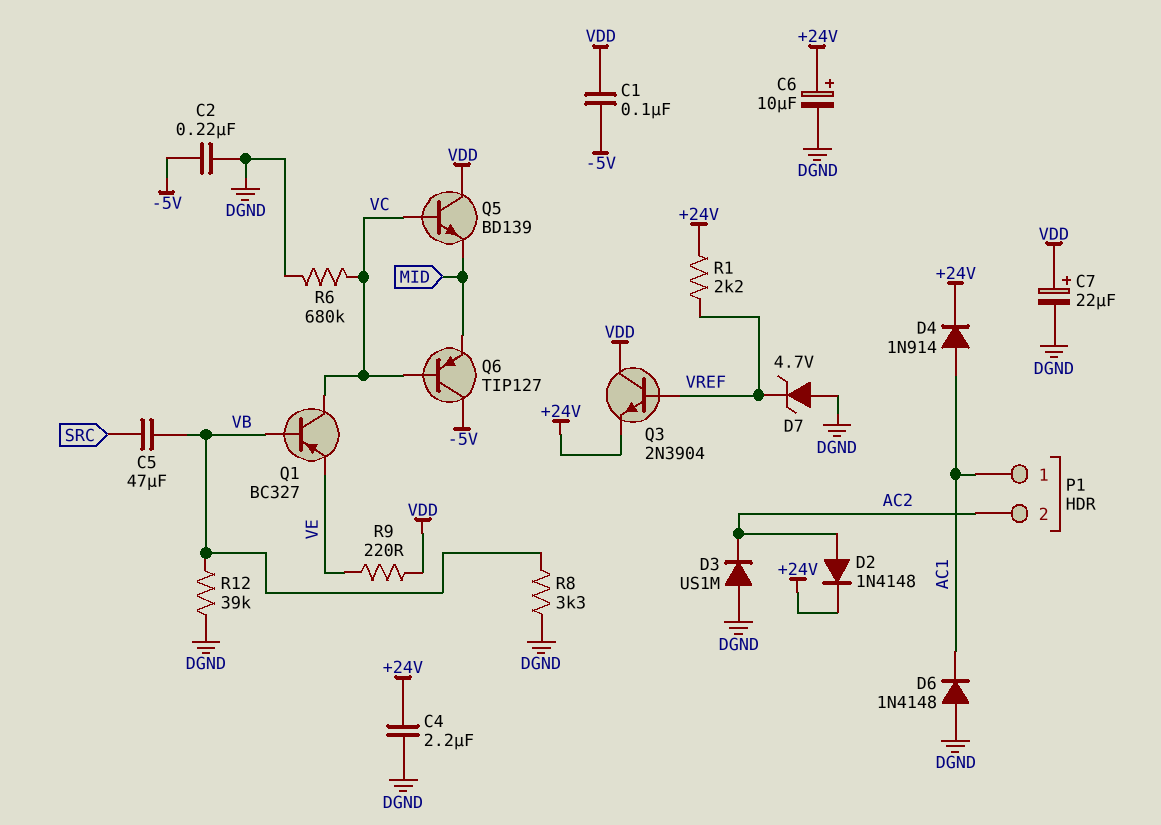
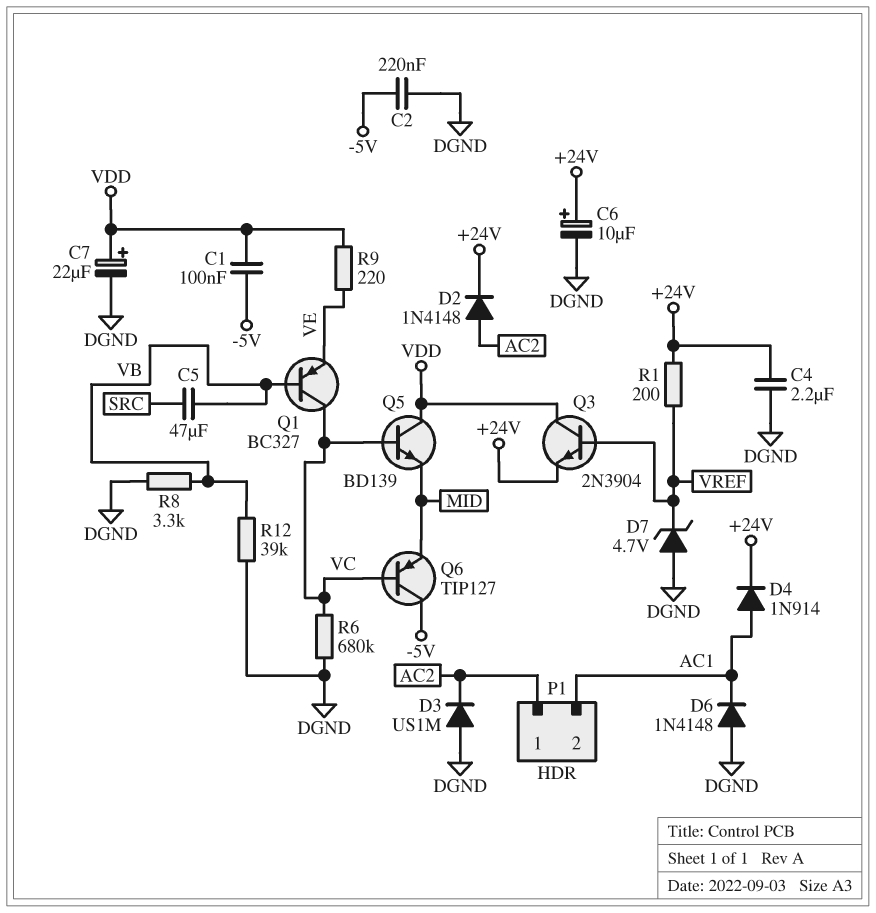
P1 pin 1: AC1 -> AC2
P1 pin 2: AC2 -> AC1
R1: 2.2k (+24V, VREF) -> 200 (+24V, VREF)

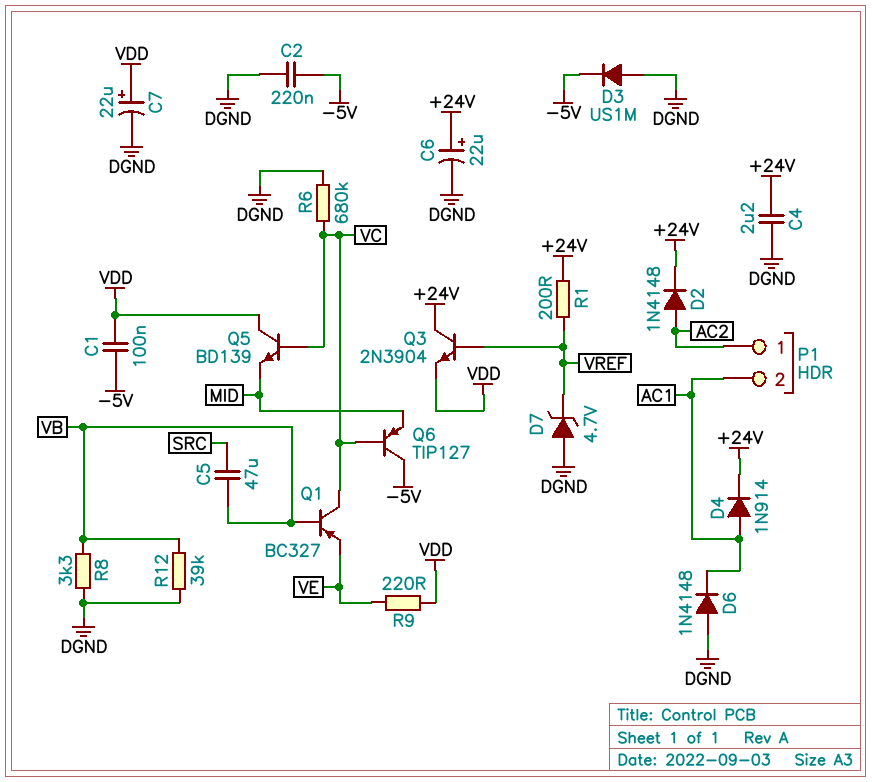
C6: 10uF (plus +24V, minus DGND) -> 22uF (plus +24V, minus DGND)
D3: diode US1M (A DGND, K AC2) -> diode US1M (A DGND, K -5V)
Q3: NPN 2N3904 (B VREF, C VDD, E +24V) -> NPN 2N3904 (B VREF, C +24V, E VDD)

